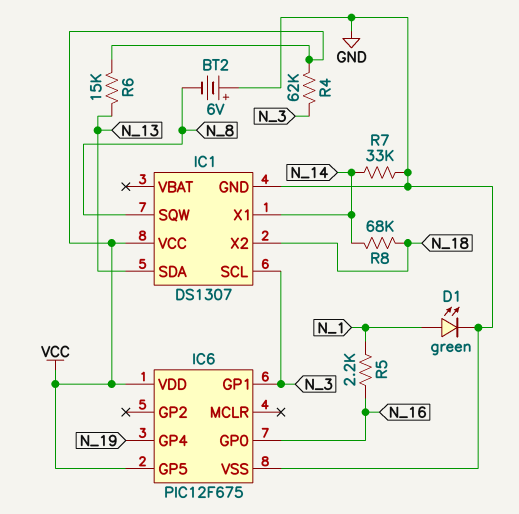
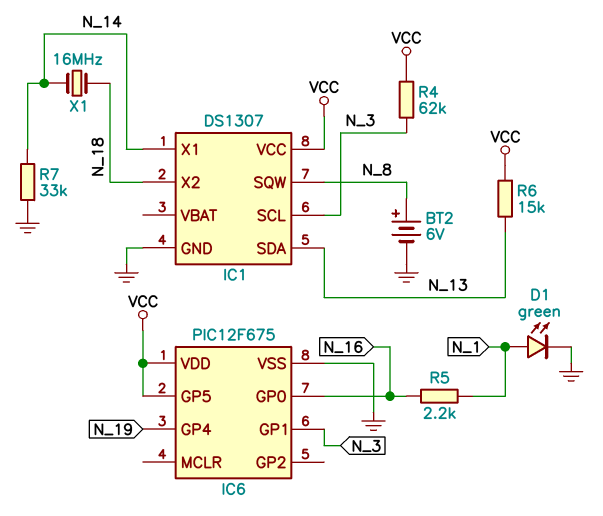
BT2: 6V (plus GND, minus N_8) -> 6V (plus N_8, minus GND)
R8: 68k (N_14, N_18) -> none
X1: none -> 16MHz (N_14, N_18)

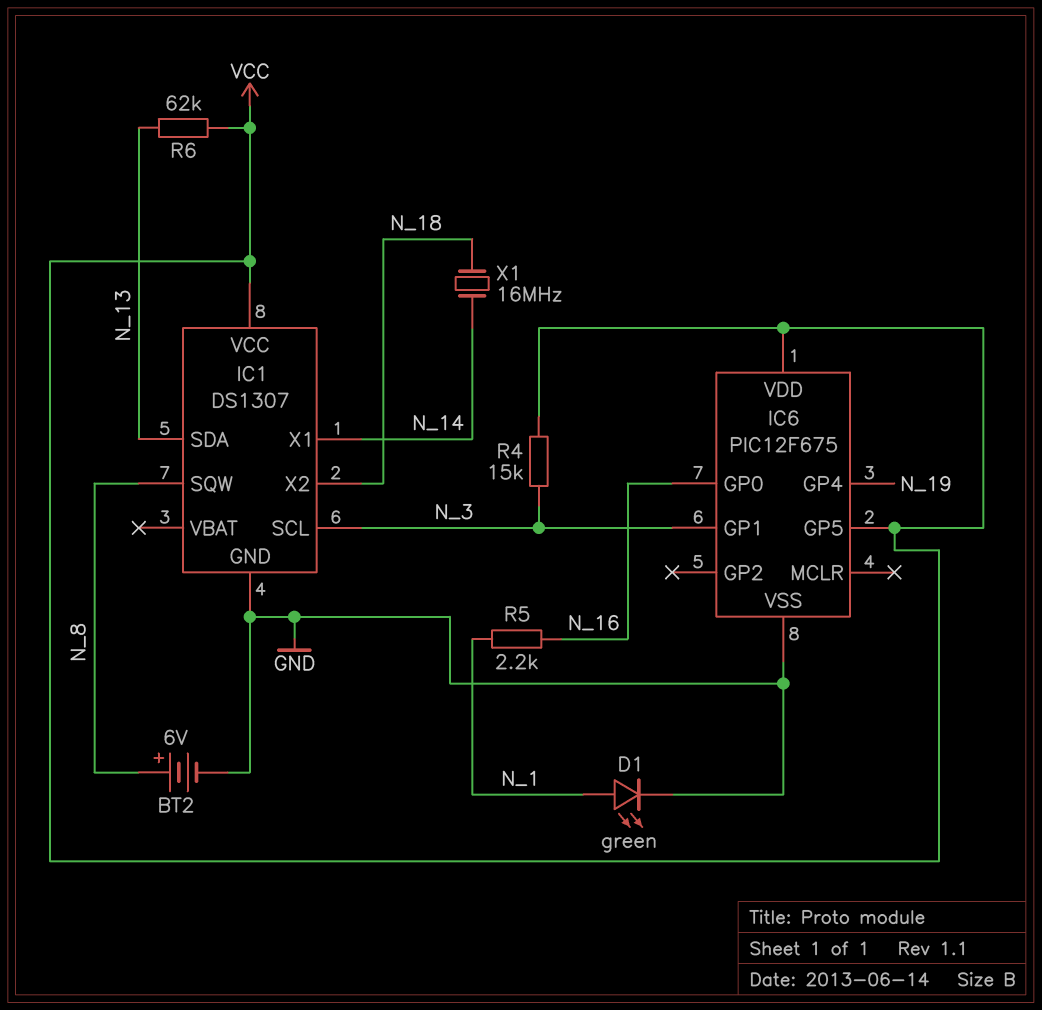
R4: 62k (N_3, VCC) -> 15k (N_3, VCC)
R6: 15k (N_13, VCC) -> 62k (N_13, VCC)
R7: 33k (GND, N_14) -> none

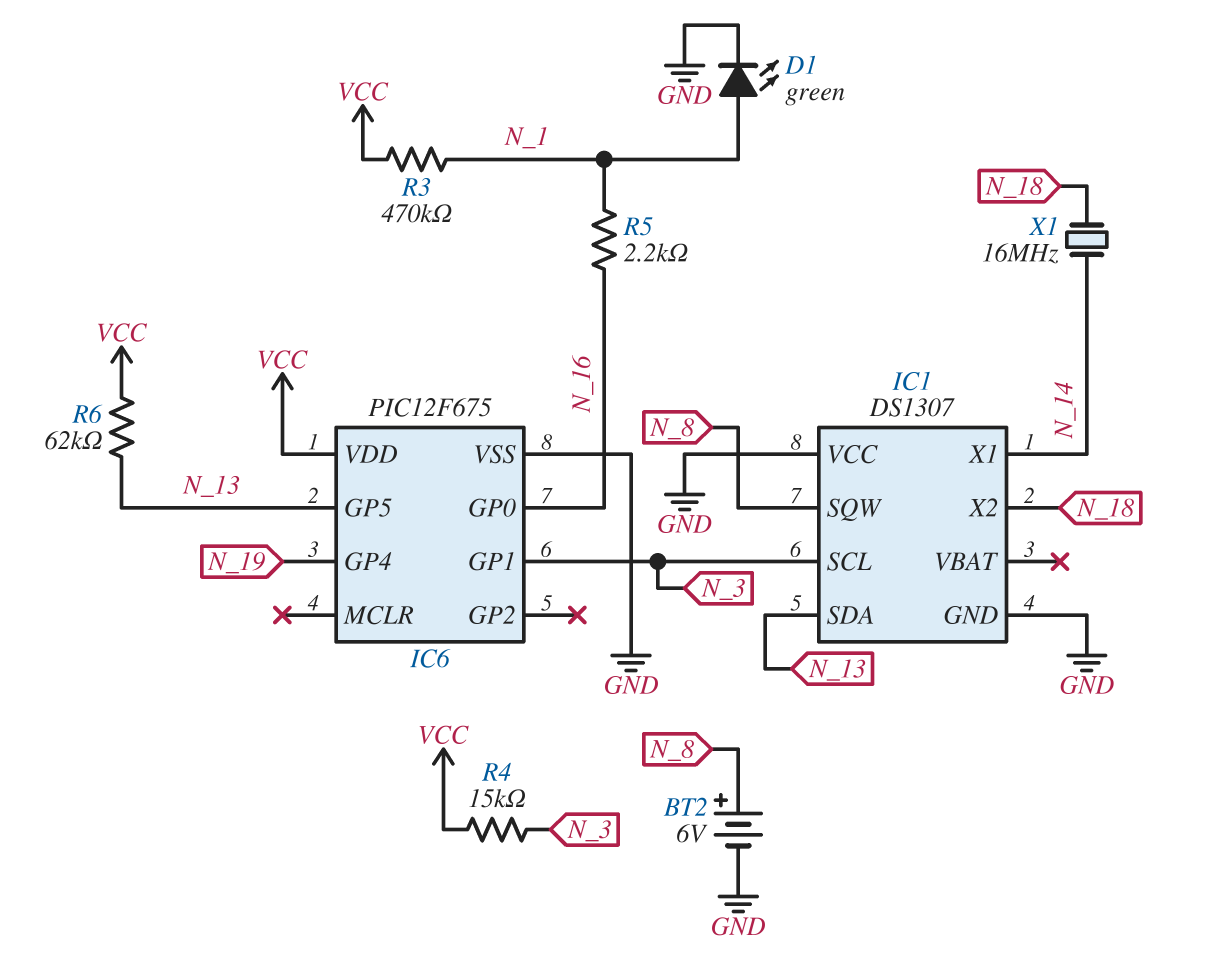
IC1 pin VCC: VCC -> GND
IC6 pin GP5: VCC -> N_13
R3: none -> 470k (N_1, VCC)

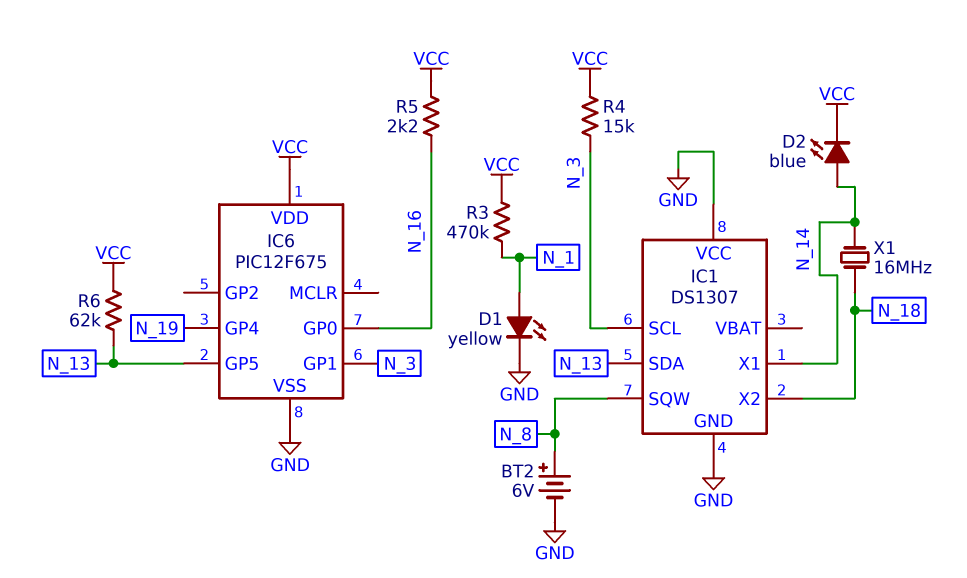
D1: LED green (A N_1, K GND) -> LED yellow (A N_1, K GND)
D2: none -> LED blue (A N_14, K VCC)
R5: 2.2k (N_1, N_16) -> 2.2k (N_16, VCC)

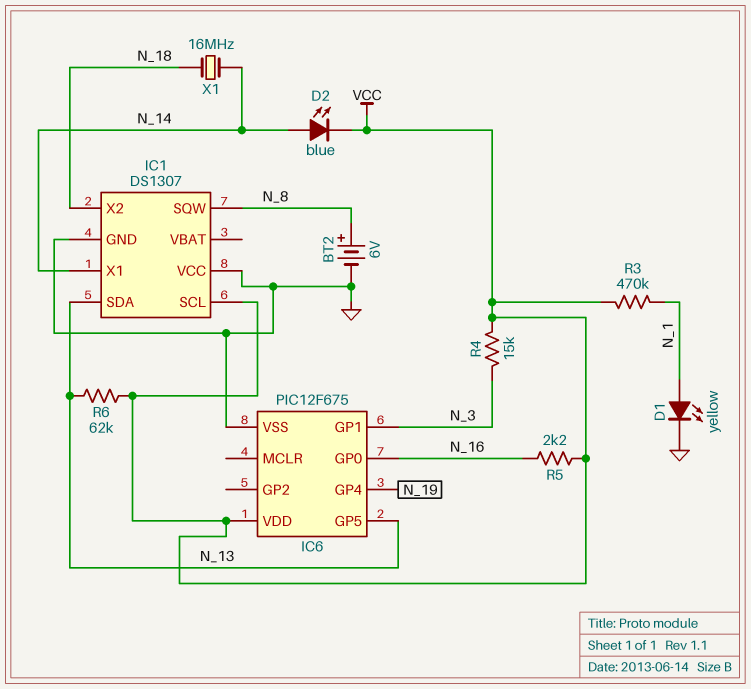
IC1 pin SCL: N_3 -> VCC

